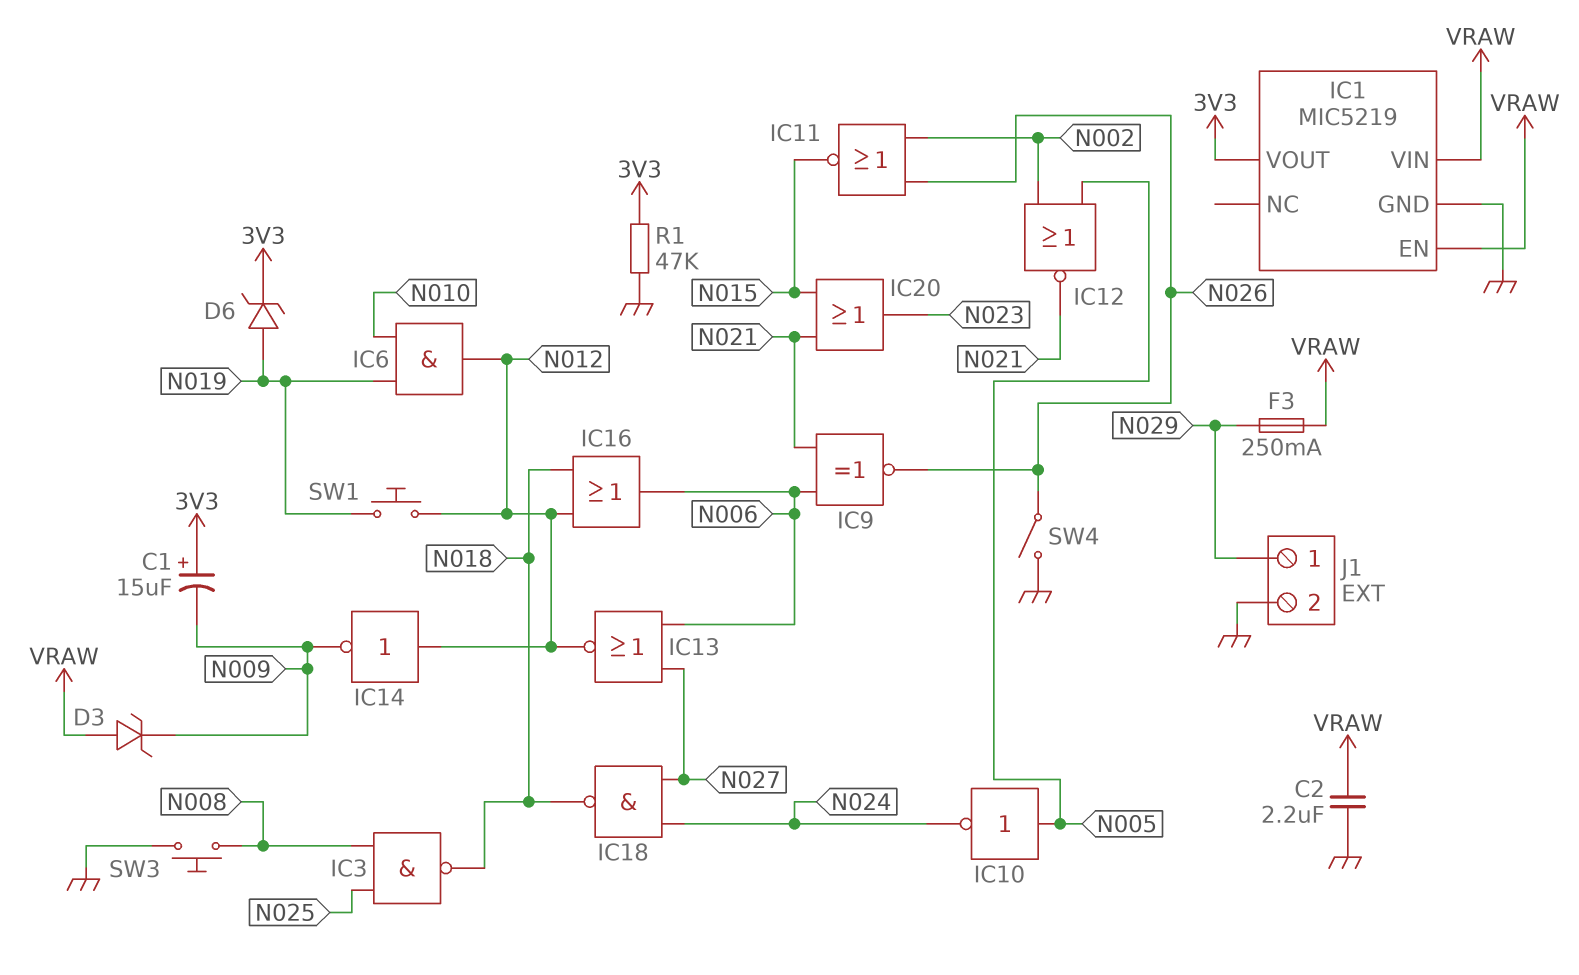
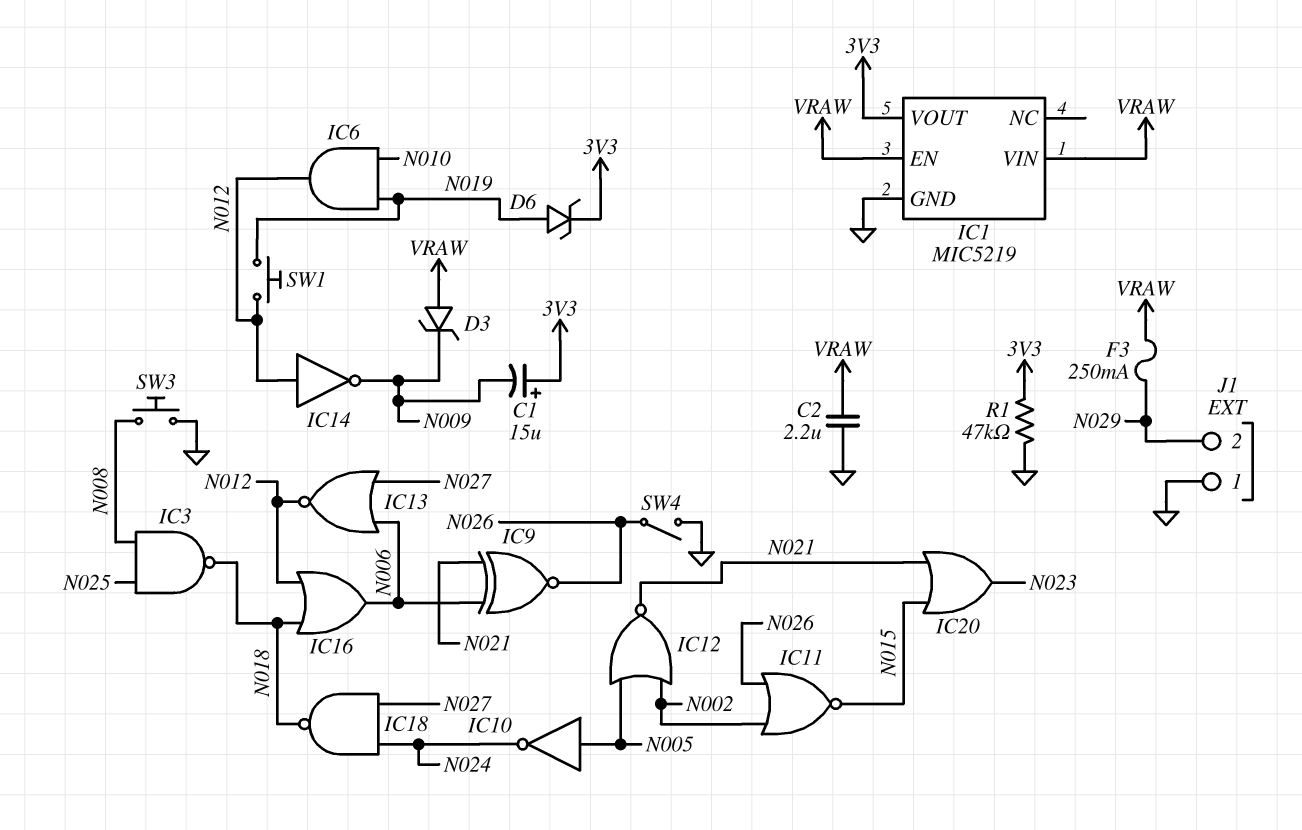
J1 pin 1: N029 -> GND
J1 pin 2: GND -> N029

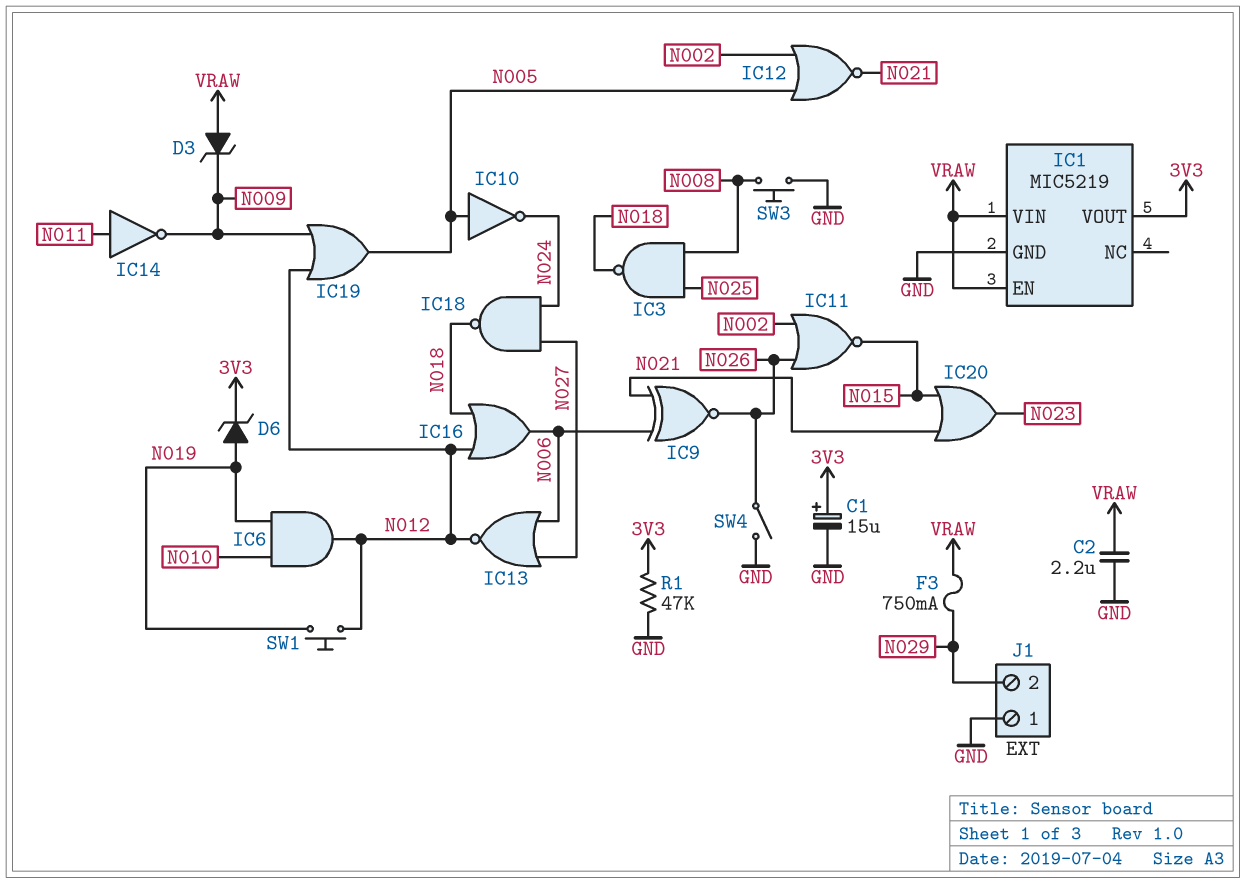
C1: 15uF (plus 3V3, minus N009) -> 15uF (plus 3V3, minus GND)
F3: 250mA (N029, VRAW) -> 750mA (N029, VRAW)
IC14: NOT (in N012, out N009) -> NOT (in N011, out N009)
IC19: none -> OR (in N009, in N012, out N005)

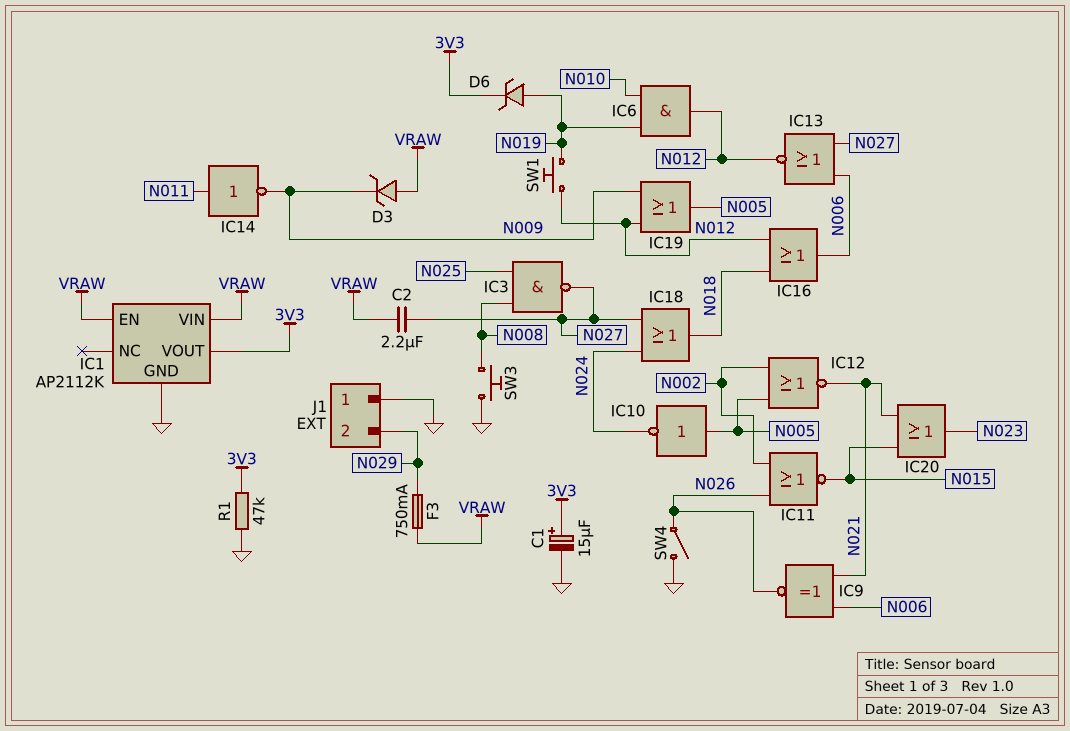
C2: 2.2uF (GND, VRAW) -> 2.2uF (N027, VRAW)
IC1: MIC5219 -> AP2112K
IC3: NAND (in N008, in N025, out N018) -> NAND (in N008, in N025, out N027)
IC18: NAND (in N024, in N027, out N018) -> OR (in N024, in N027, out N018)

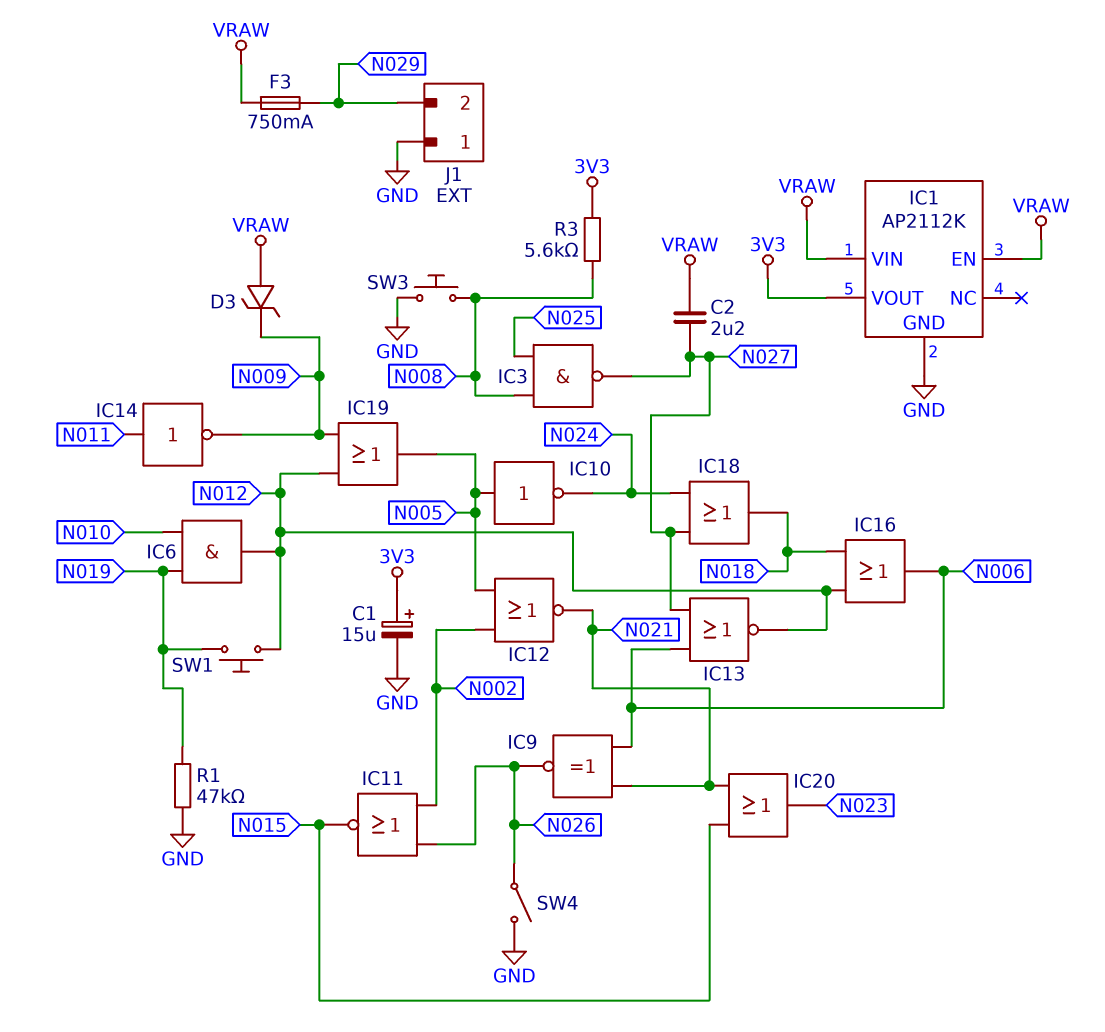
D6: zener (A N019, K 3V3) -> none
R1: 47k (3V3, GND) -> 47k (GND, N019)
R3: none -> 5.6k (3V3, N008)

